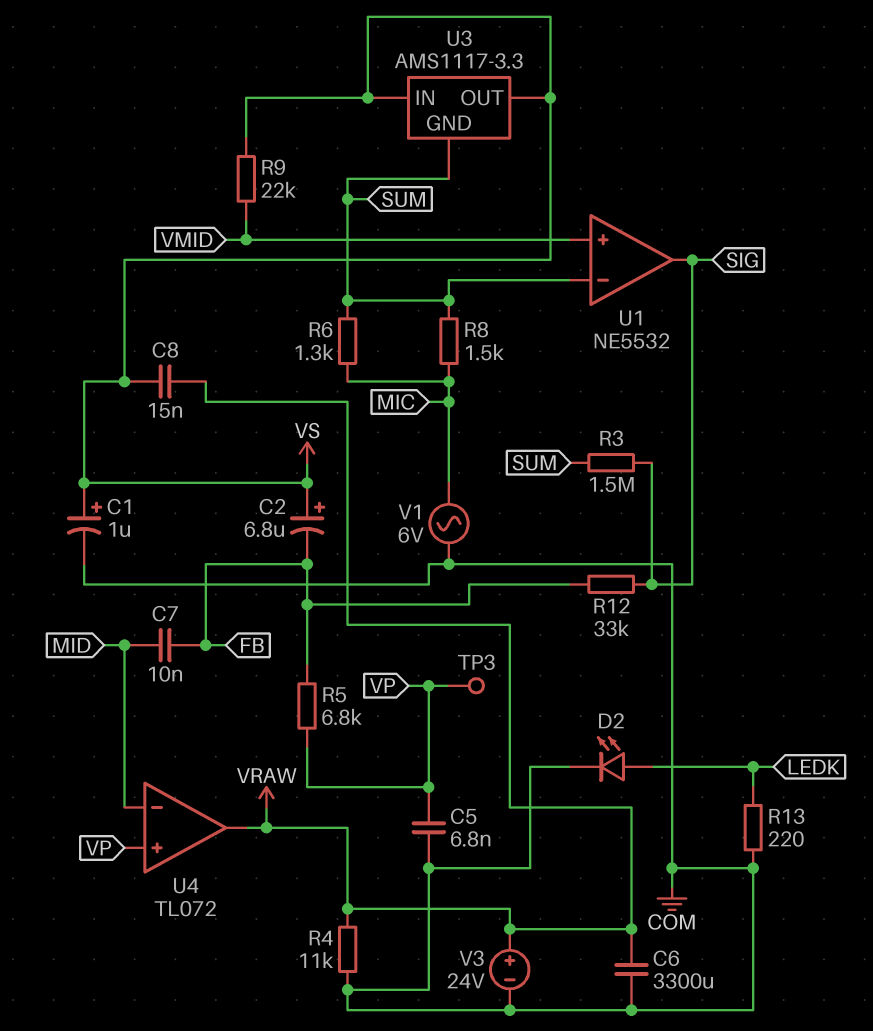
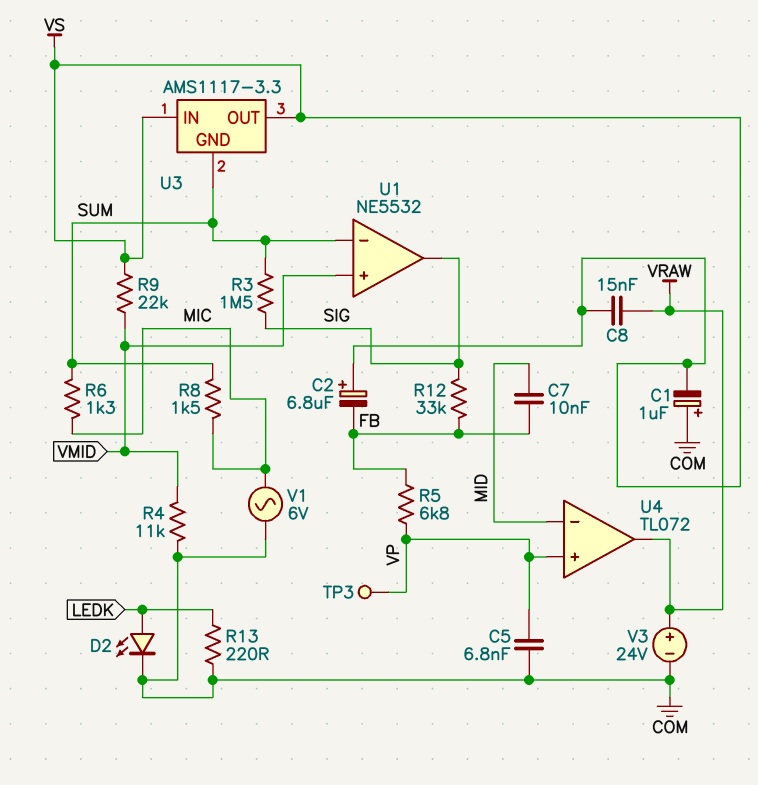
C1: 1uF (plus VS, minus COM) -> 1uF (plus COM, minus VS)
C6: 3300uF (COM, VRAW) -> none
R4: 11k (COM, VRAW) -> 11k (COM, VMID)

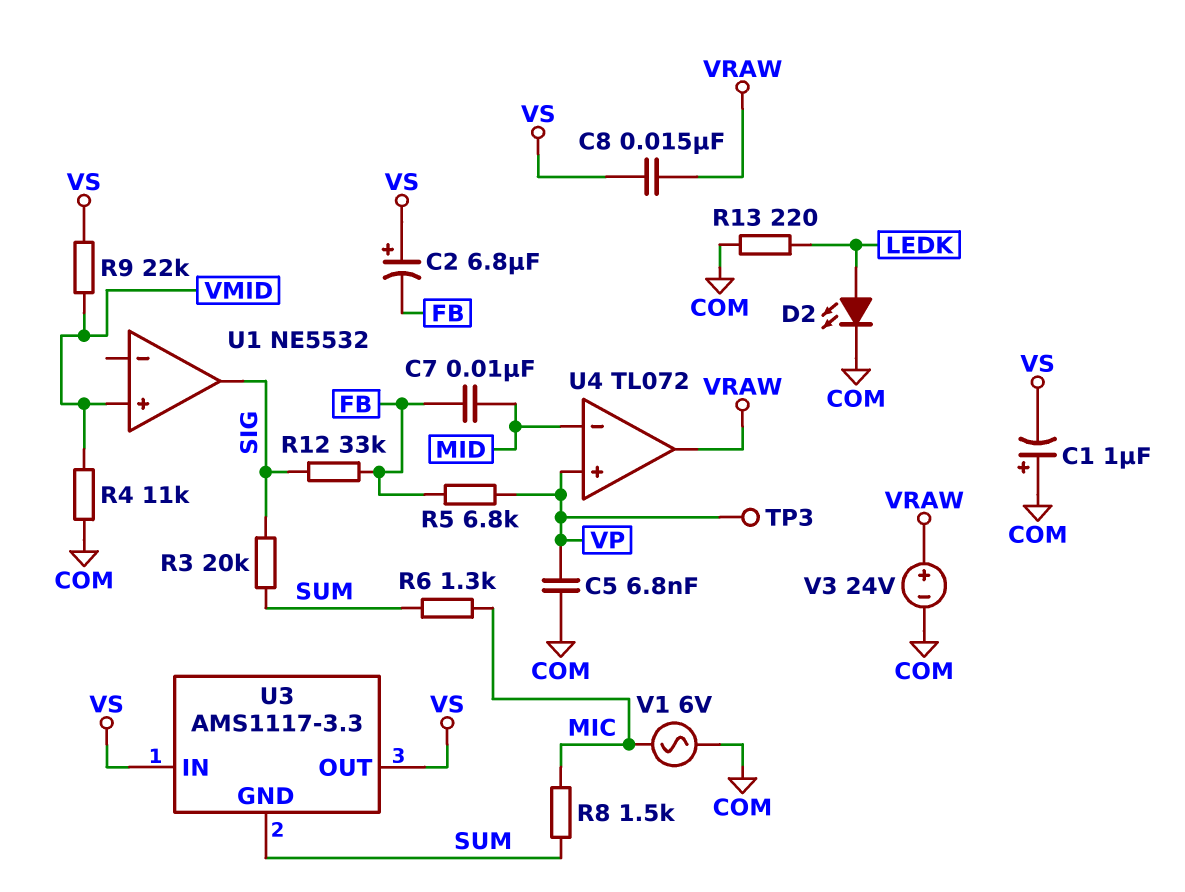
R3: 1.5M (SIG, SUM) -> 20k (SIG, SUM)
U1 pin in-: SUM -> none

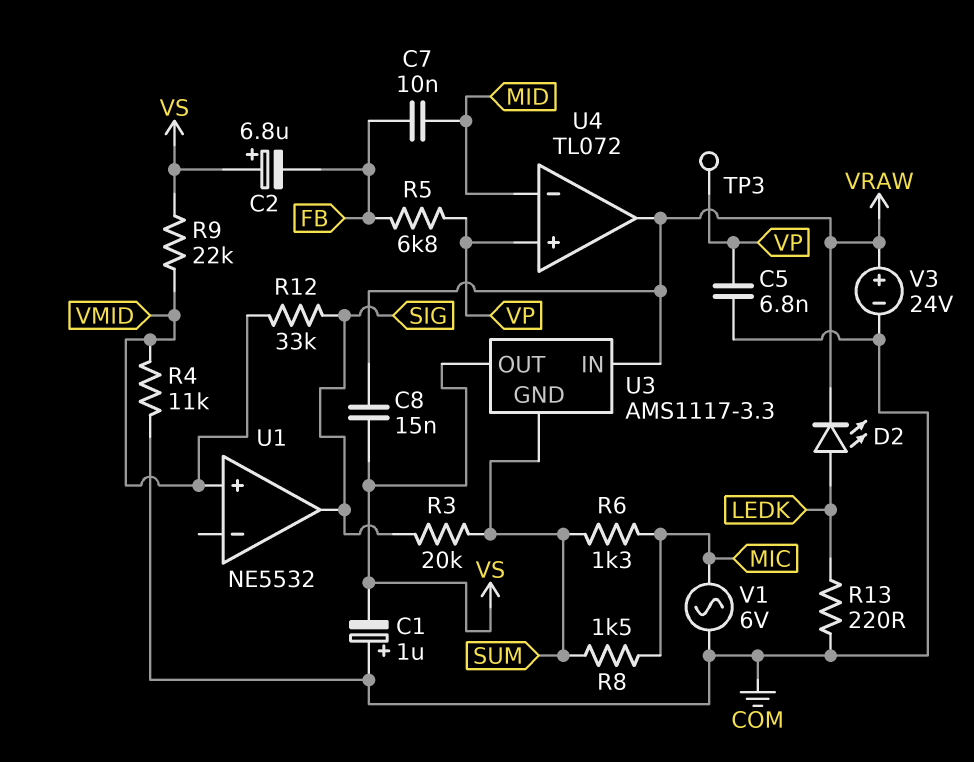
D2: LED (A LEDK, K COM) -> LED (A LEDK, K VRAW)
R12: 33k (FB, SIG) -> 33k (SIG, VMID)
U3 pin IN: VS -> VRAW

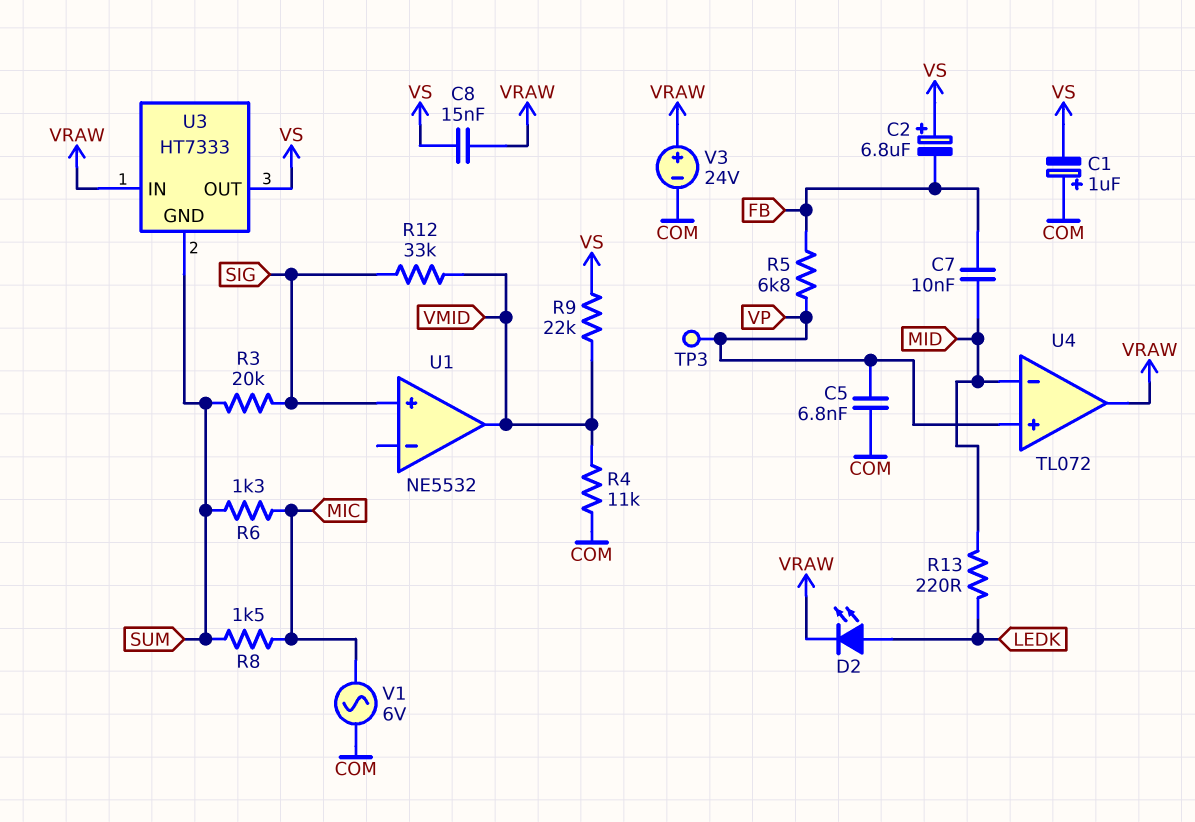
R13: 220 (COM, LEDK) -> 220 (LEDK, MID)
U1 pin in+: VMID -> SIG
U1 pin out: SIG -> VMID
U3: AMS1117-3.3 -> HT7333

